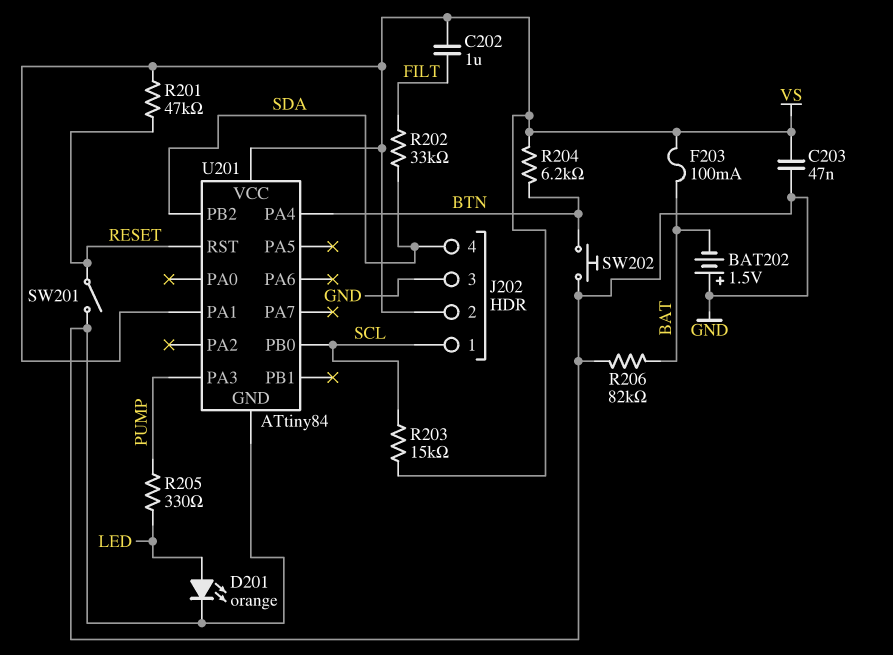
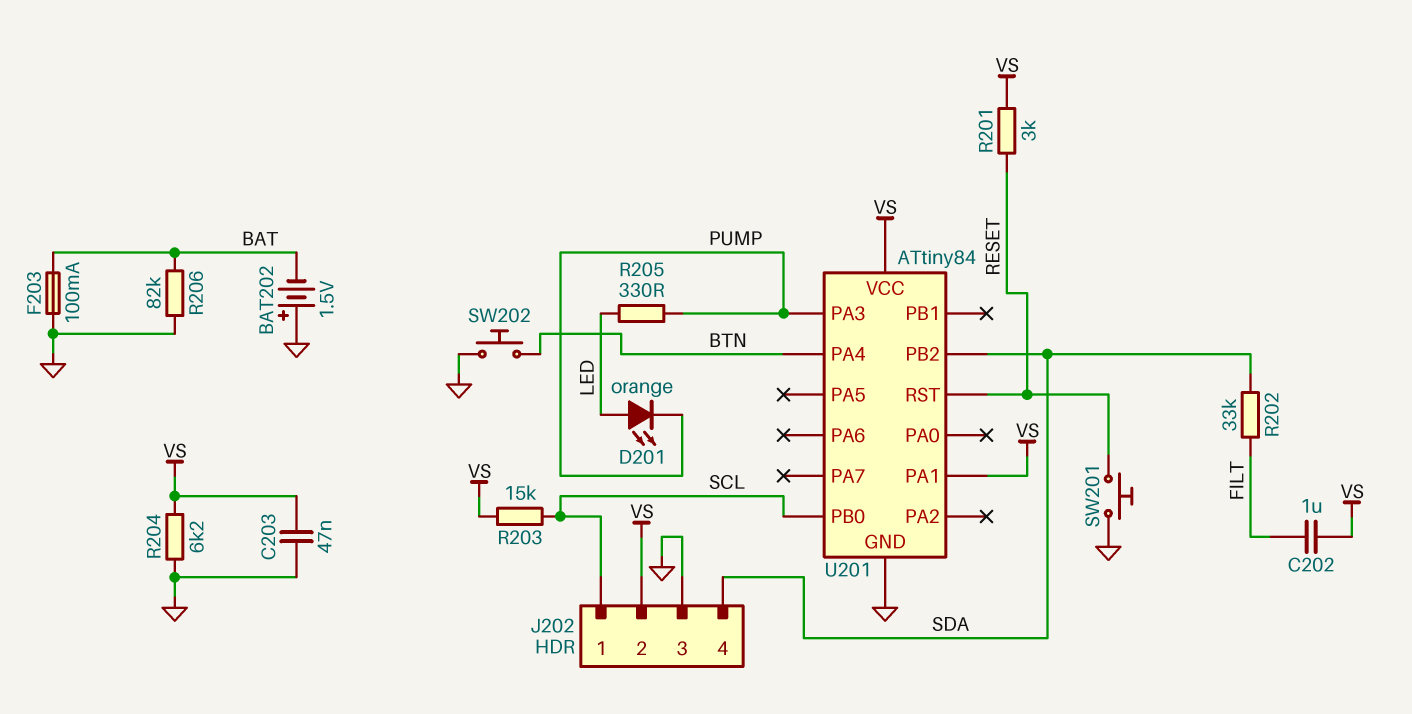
D201: LED orange (A LED, K GND) -> LED orange (A LED, K PUMP)
F203: 100mA (BAT, VS) -> 100mA (BAT, GND)
R201: 47k (RESET, VS) -> 3k (RESET, VS)
R204: 6.2k (BTN, VS) -> 6.2k (GND, VS)
SW201: switch (GND, RESET) -> button (GND, RESET)

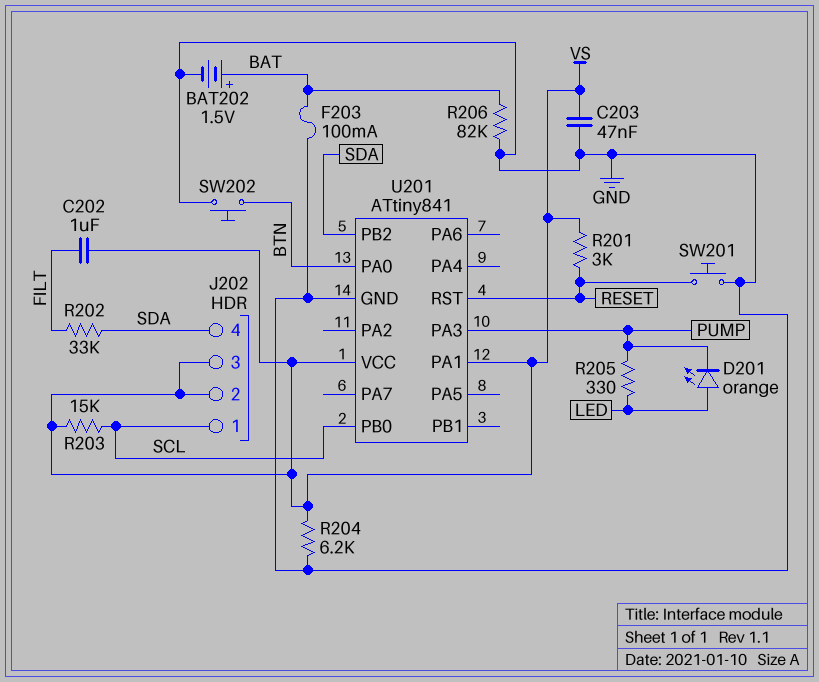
BAT202: 1.5V (plus GND, minus BAT) -> 1.5V (plus BAT, minus GND)
J202 pin 3: GND -> VS
U201: ATtiny84 -> ATtiny841
U201 pin PA0: none -> BTN
U201 pin PA4: BTN -> none

